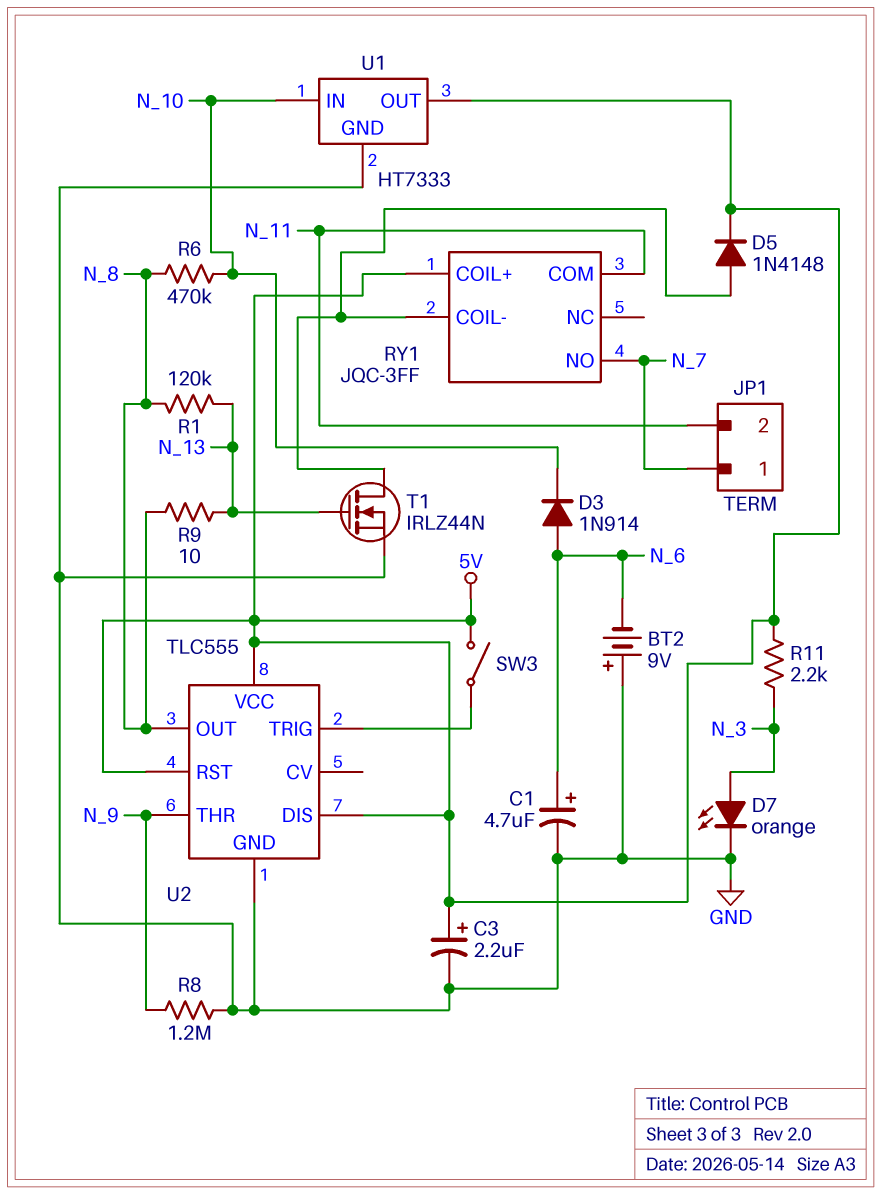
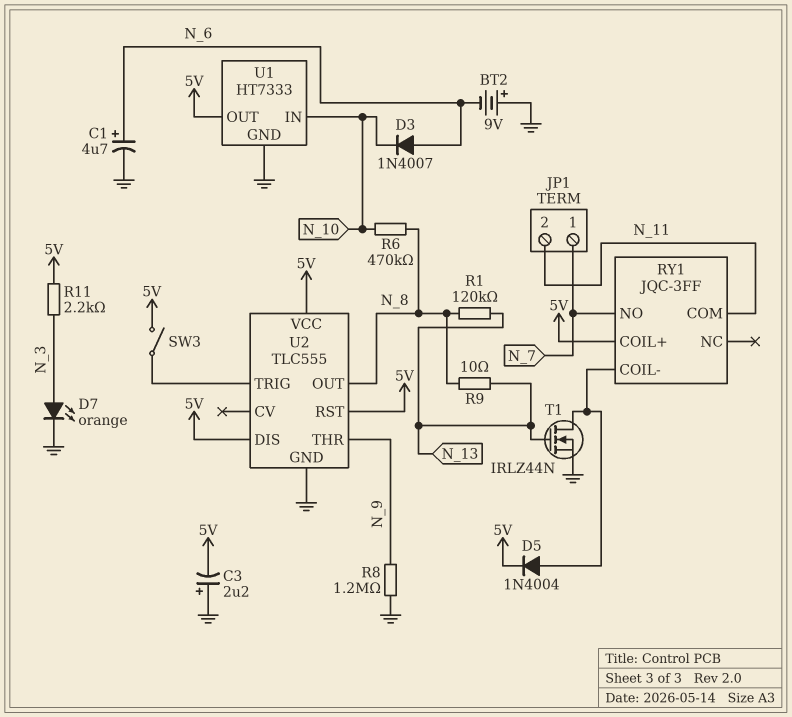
C3: 2.2uF (plus 5V, minus GND) -> 2.2uF (plus GND, minus 5V)
D3: diode 1N914 (A N_6, K N_10) -> diode 1N4007 (A N_6, K N_10)
D5: diode 1N4148 (A RY1/COIL-, K 5V) -> diode 1N4004 (A RY1/COIL-, K 5V)

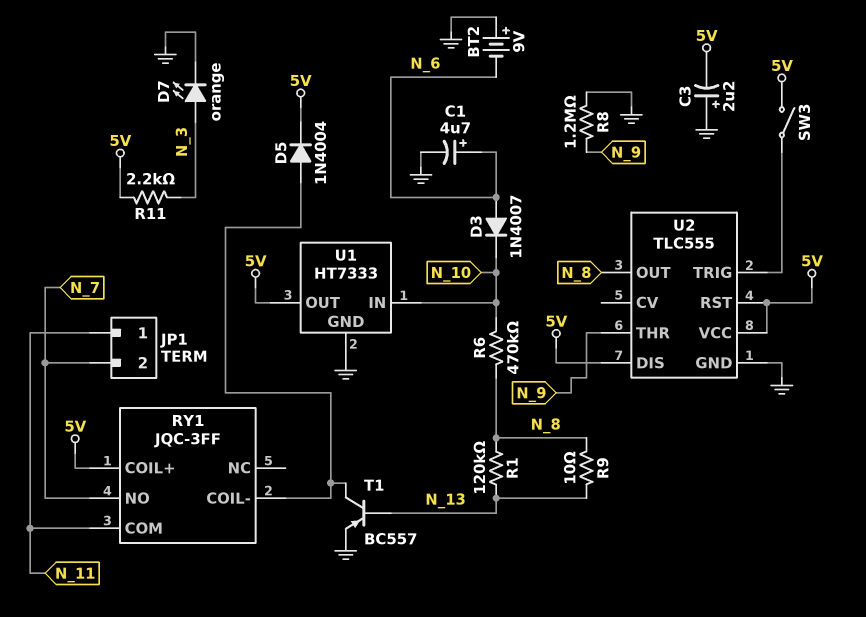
JP1 pin 1: N_7 -> N_11
JP1 pin 2: N_11 -> N_7
T1: NMOS IRLZ44N (G N_13, D RY1/COIL-, S GND) -> PNP BC557 (B N_13, C RY1/COIL-, E GND)

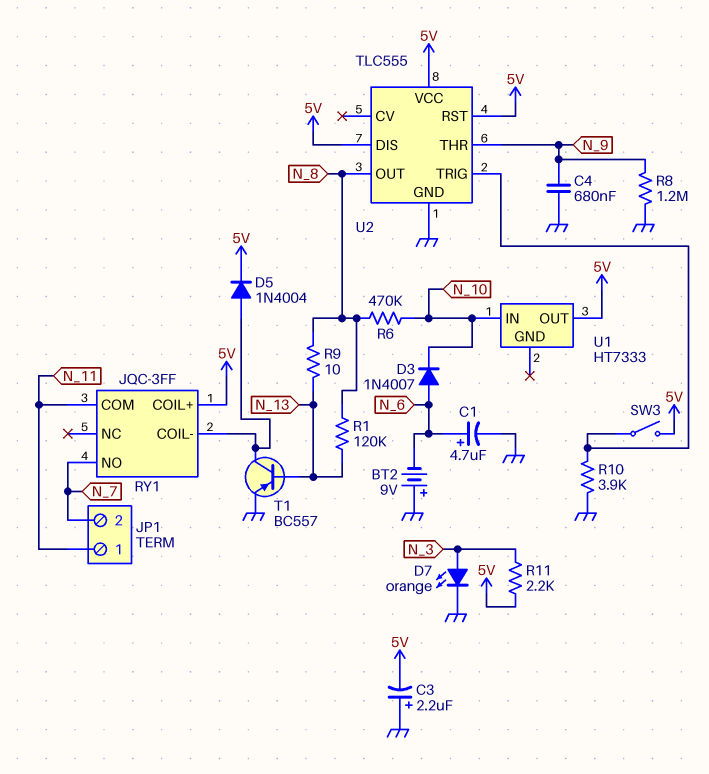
C4: none -> 680nF (GND, N_9)
R10: none -> 3.9k (GND, U2/TRIG)
U1 pin GND: GND -> none

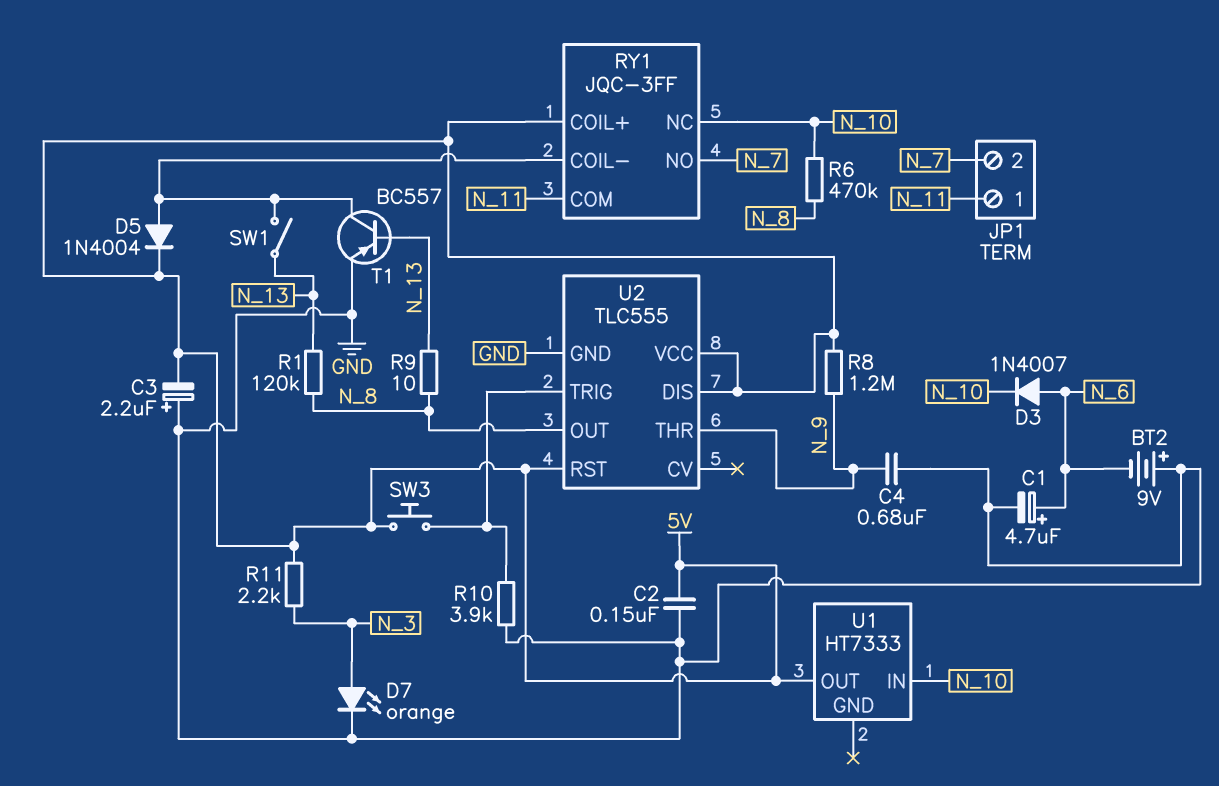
C2: none -> 150nF (5V, GND)
R8: 1.2M (GND, N_9) -> 1.2M (5V, N_9)
RY1 pin NC: none -> N_10
SW1: none -> switch (N_13, RY1/COIL-)
SW3: switch (5V, U2/TRIG) -> button (5V, U2/TRIG)

